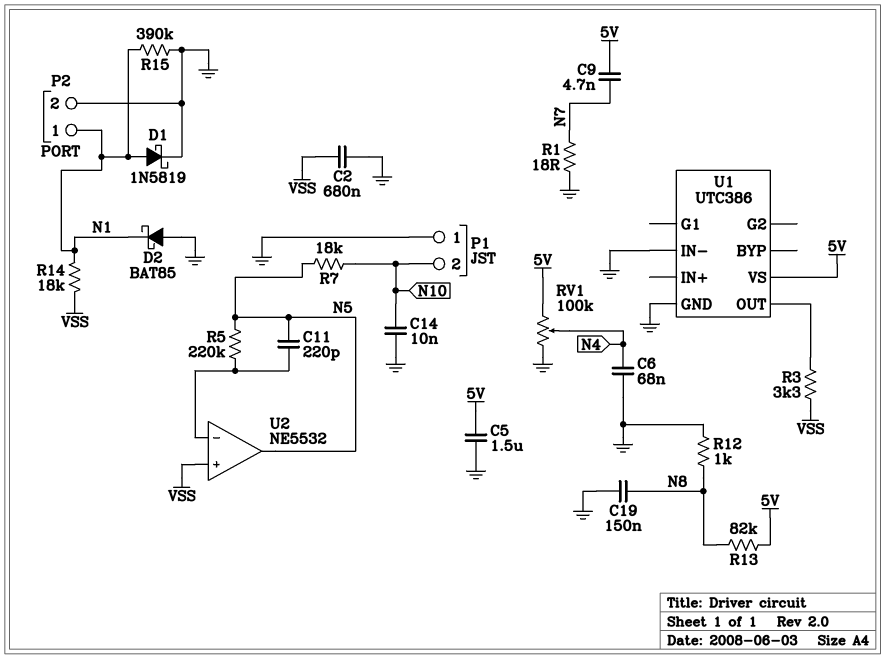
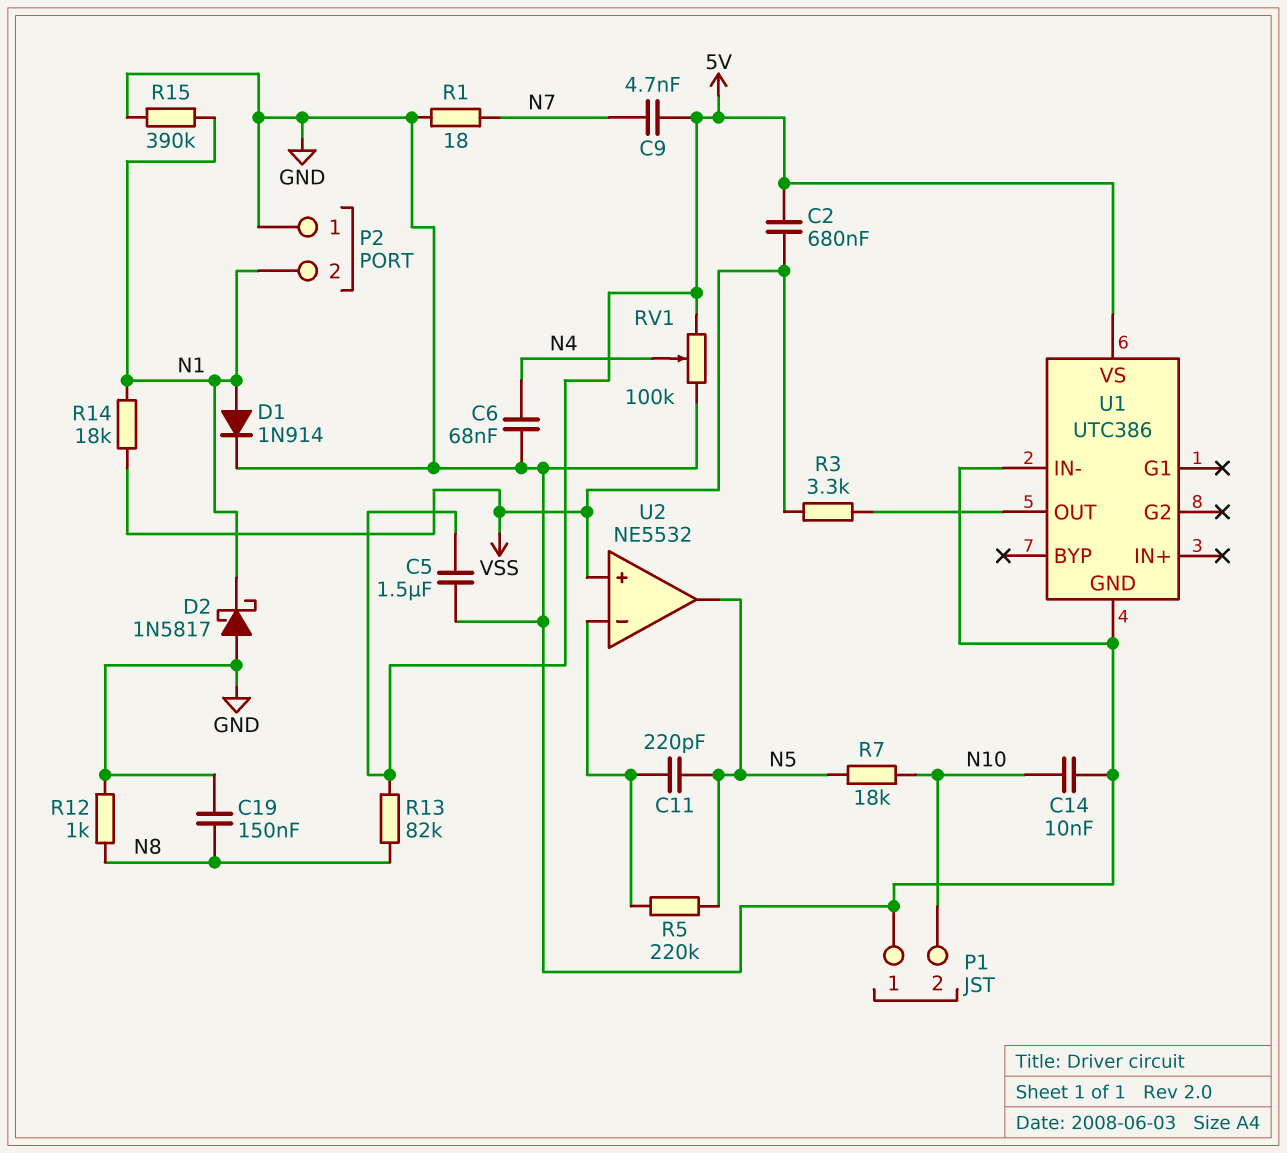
C2: 680nF (GND, VSS) -> 680nF (5V, VSS)
D1: schottky 1N5819 (A N1, K GND) -> diode 1N914 (A N1, K GND)
D2: schottky BAT85 (A GND, K N1) -> schottky 1N5817 (A GND, K N1)
P2 pin 1: N1 -> GND
P2 pin 2: GND -> N1

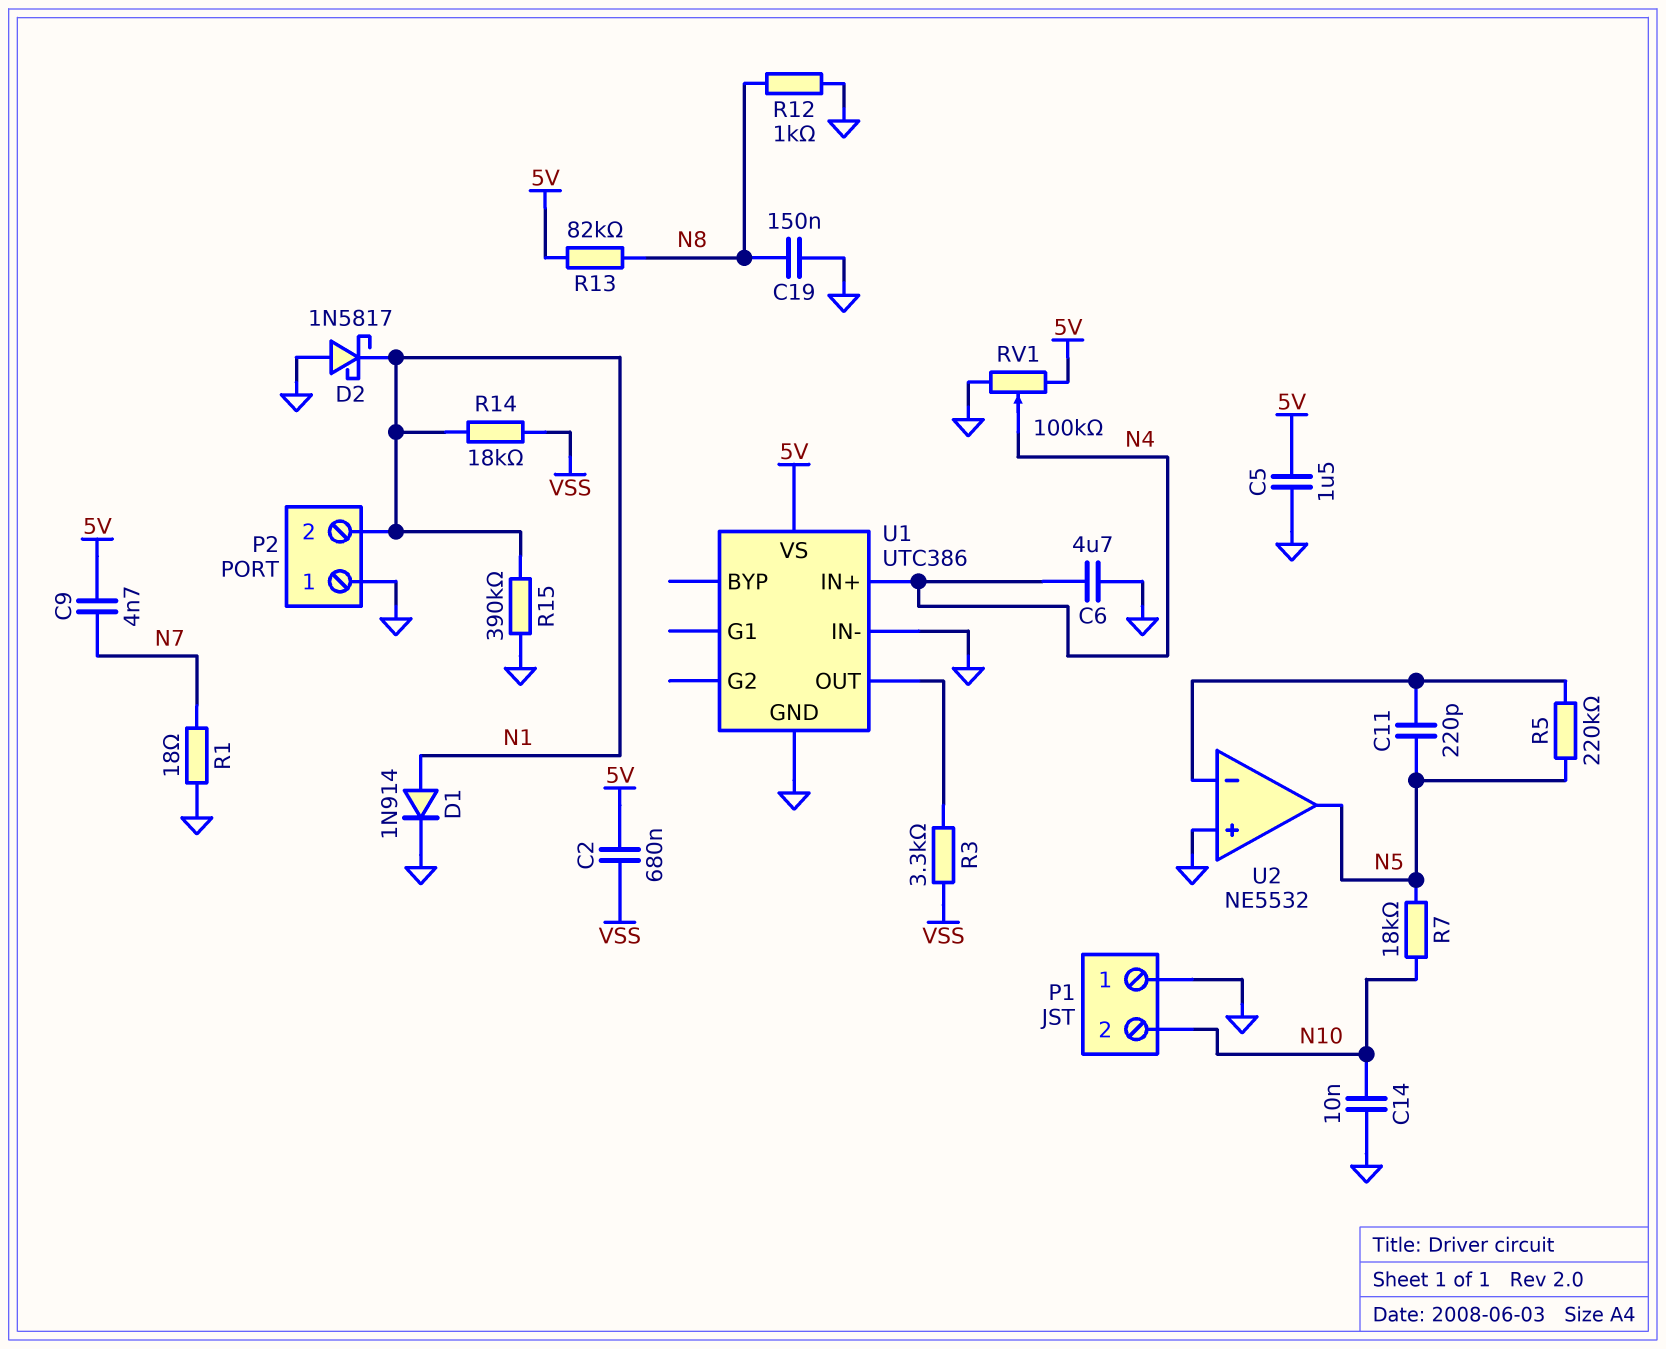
C6: 68nF (GND, N4) -> 4.7uF (GND, N4)
U1 pin IN+: none -> N4
U2 pin in+: VSS -> GND

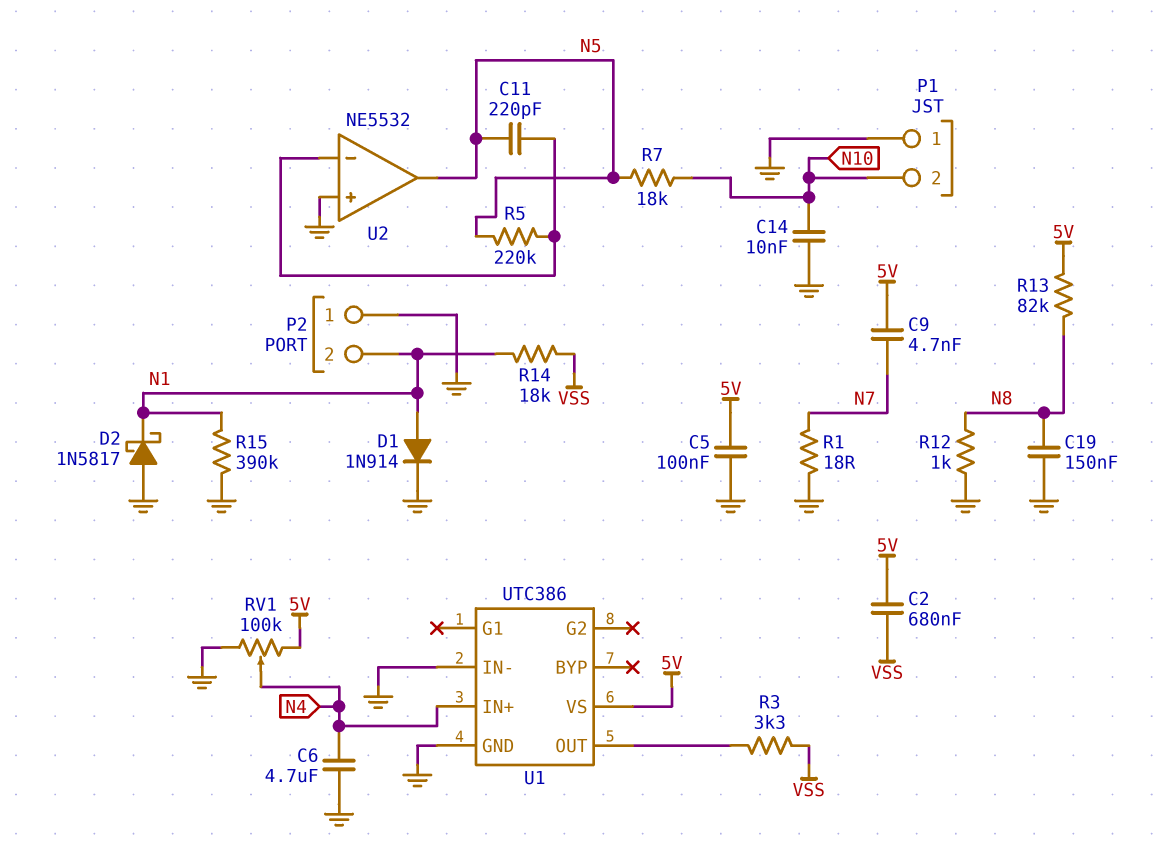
C5: 1.5uF (5V, GND) -> 100nF (5V, GND)

